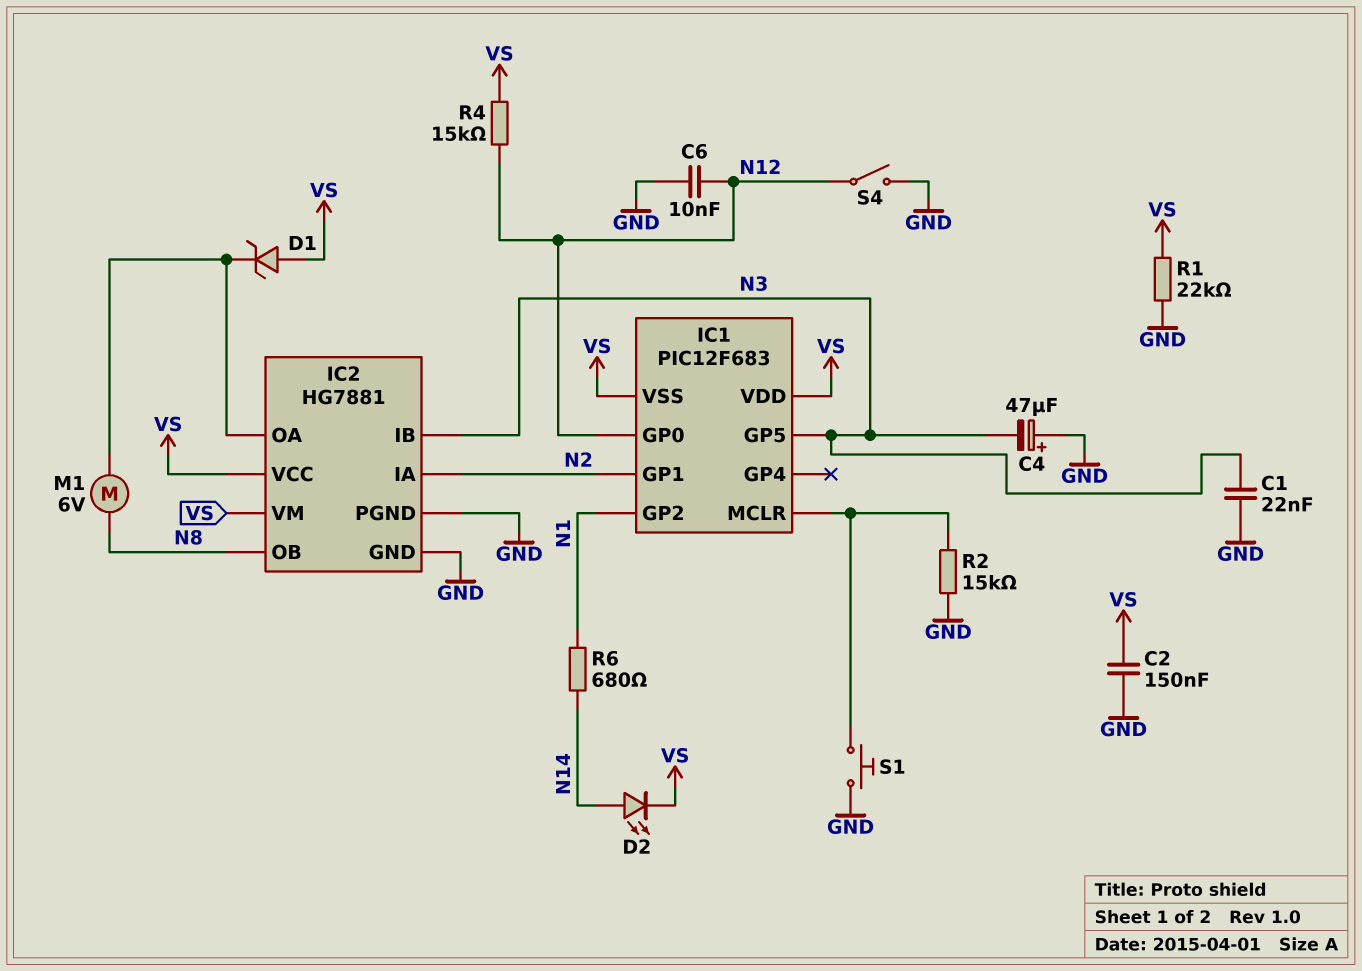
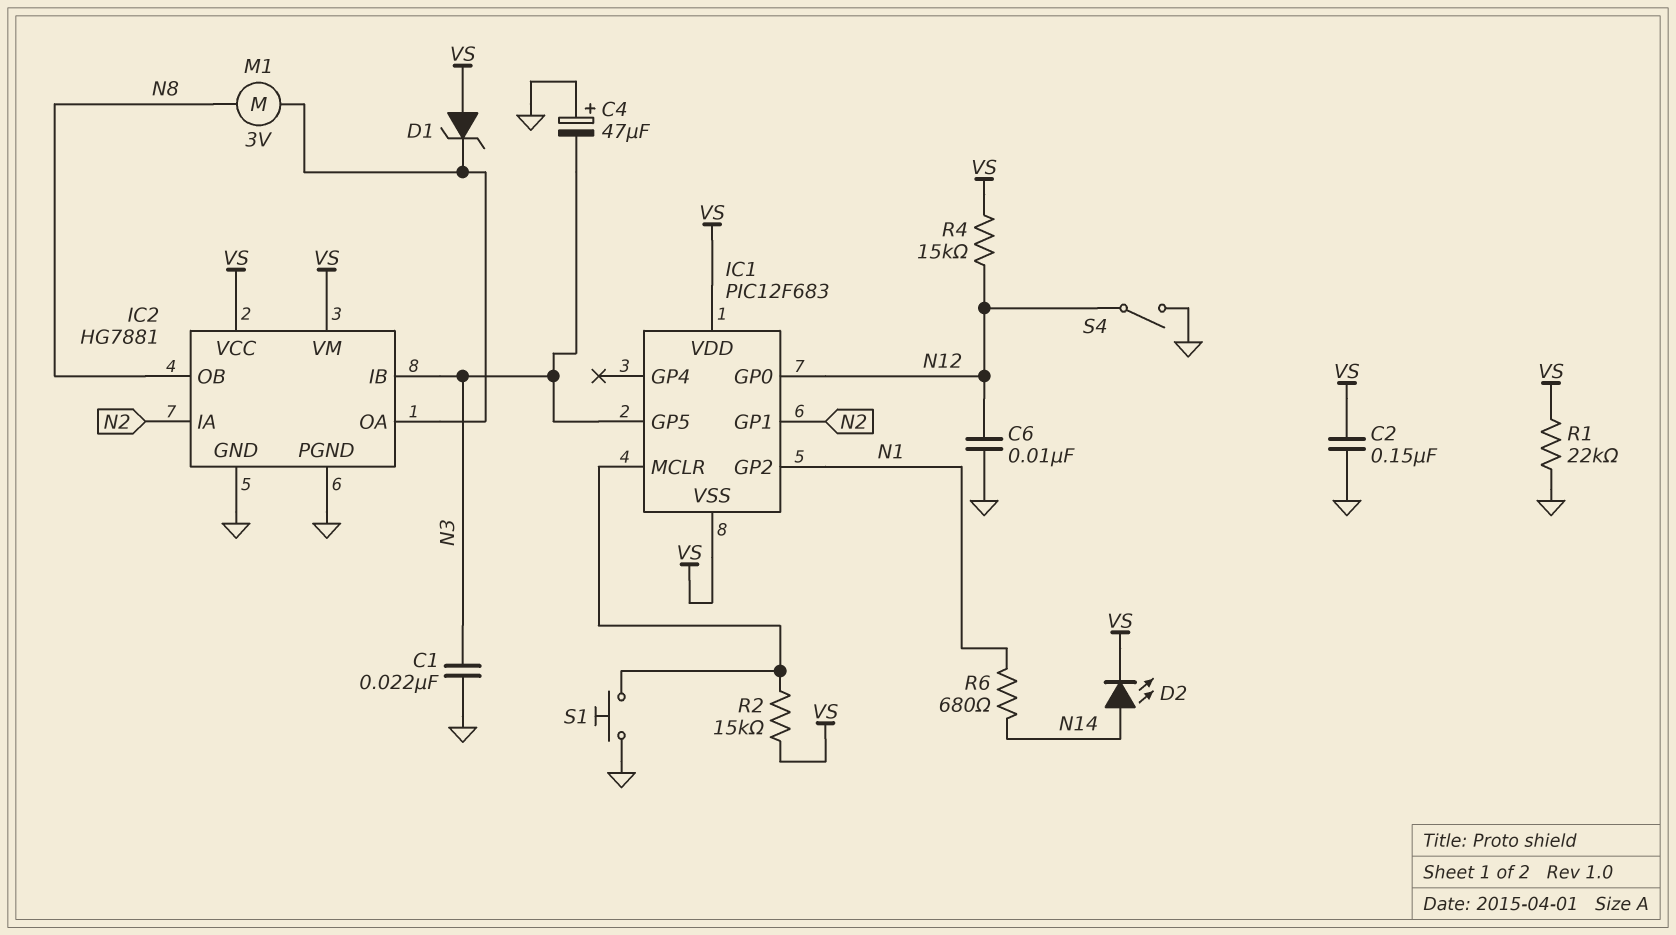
M1: motor 6V (IC2/OA, N8) -> motor 3V (IC2/OA, N8)
R2: 15k (GND, IC1/MCLR) -> 15k (IC1/MCLR, VS)

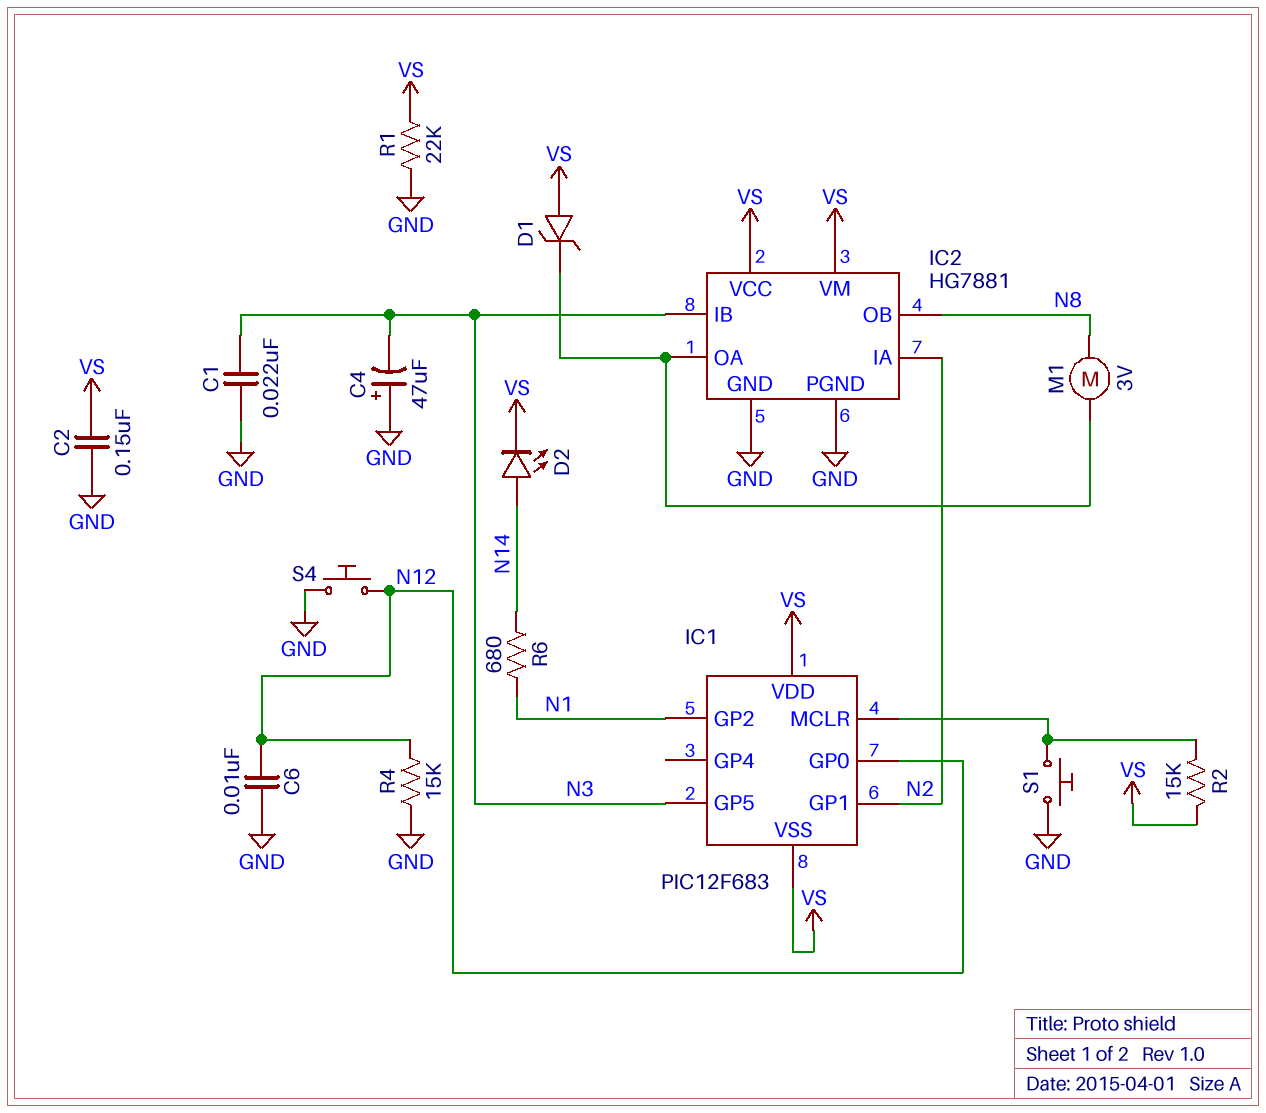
R4: 15k (N12, VS) -> 15k (GND, N12)
S4: switch (GND, N12) -> button (GND, N12)

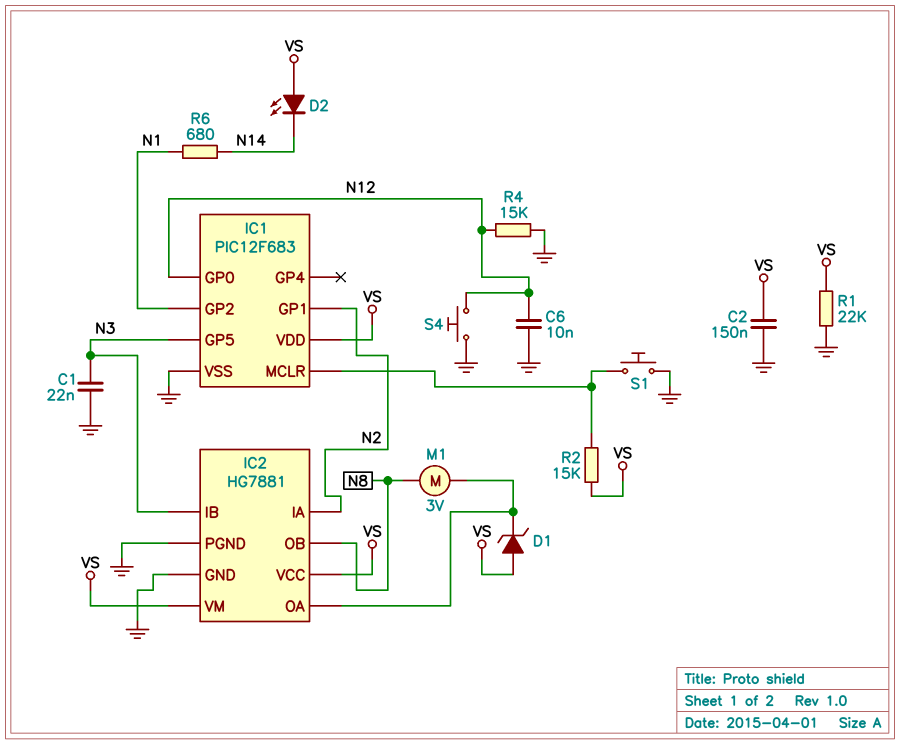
C4: 47uF (plus GND, minus N3) -> none
D2: LED (A N14, K VS) -> LED (A VS, K N14)
IC1 pin VSS: VS -> GND

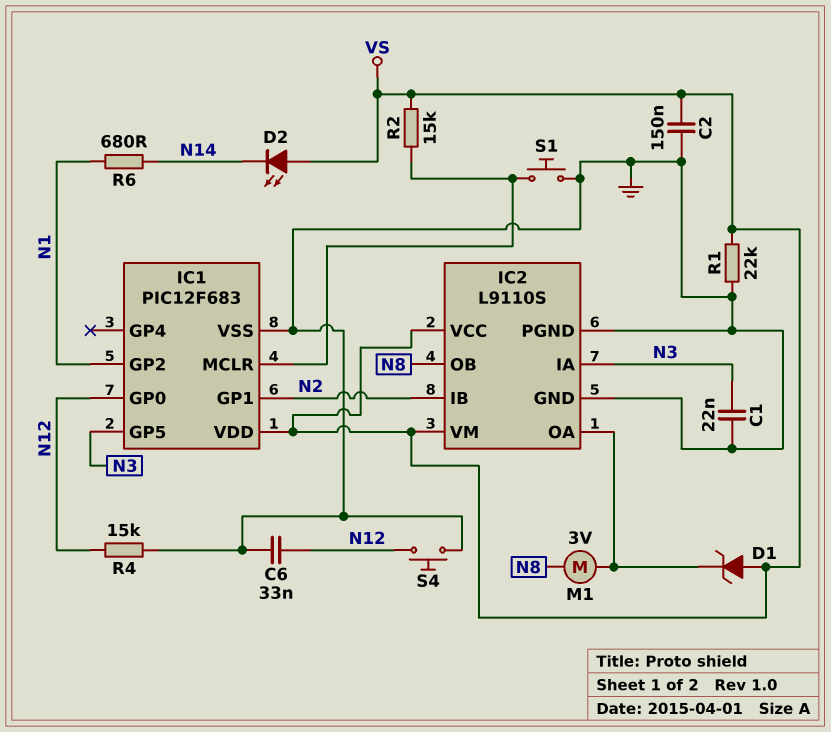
C6: 10nF (GND, N12) -> 33nF (GND, N12)
IC2: HG7881 -> L9110S
IC2 pin IA: N2 -> N3
IC2 pin IB: N3 -> N2

